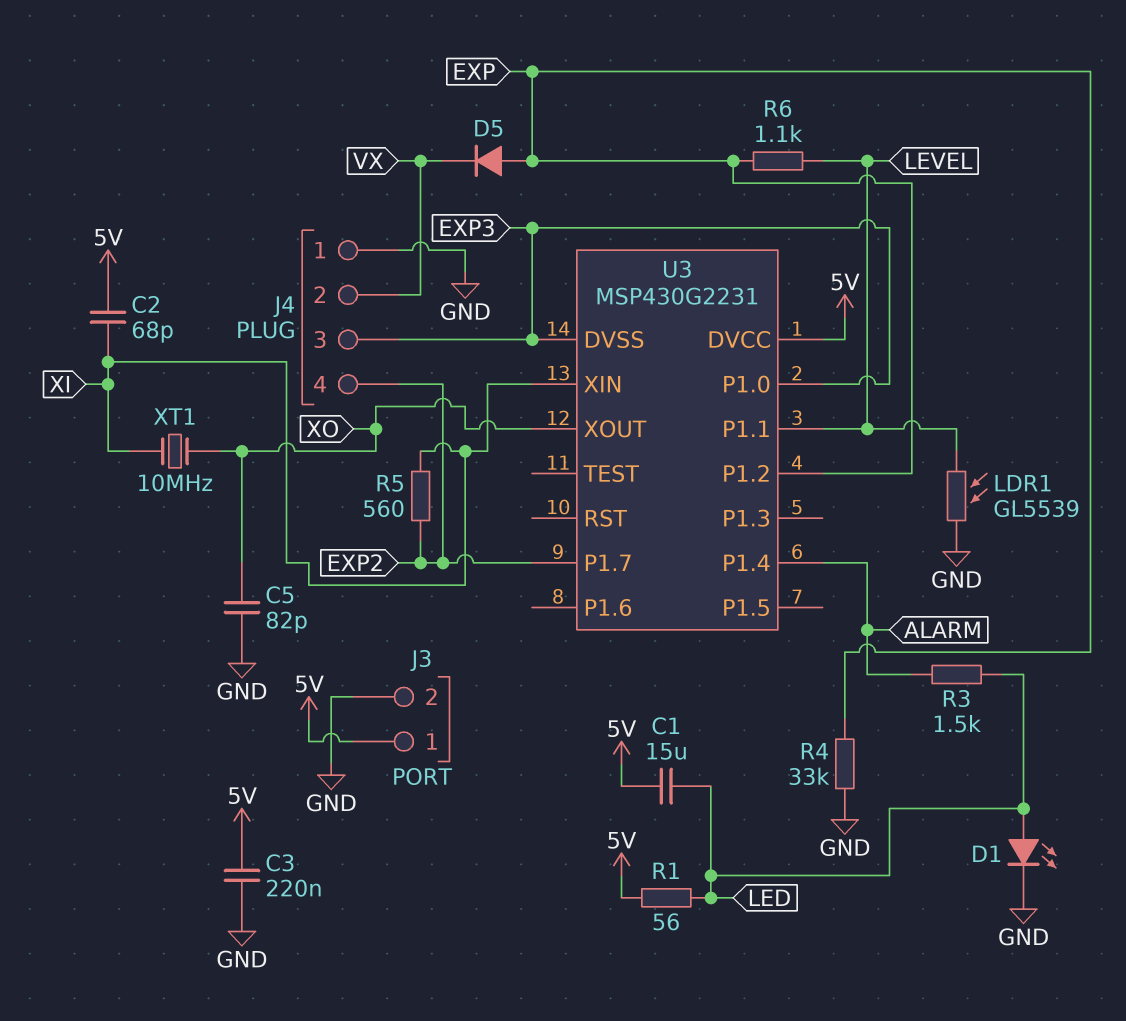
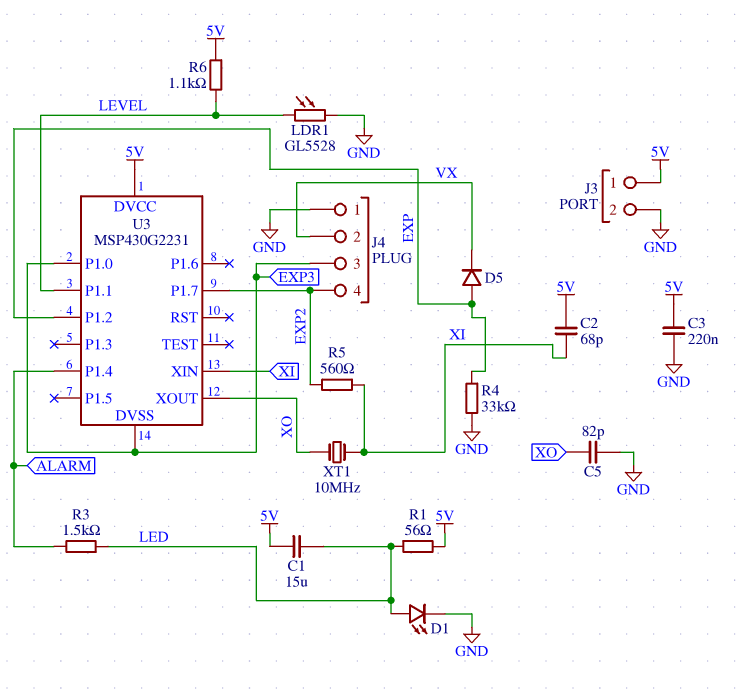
LDR1: GL5539 (GND, LEVEL) -> GL5528 (GND, LEVEL)
R6: 1.1k (EXP, LEVEL) -> 1.1k (5V, LEVEL)

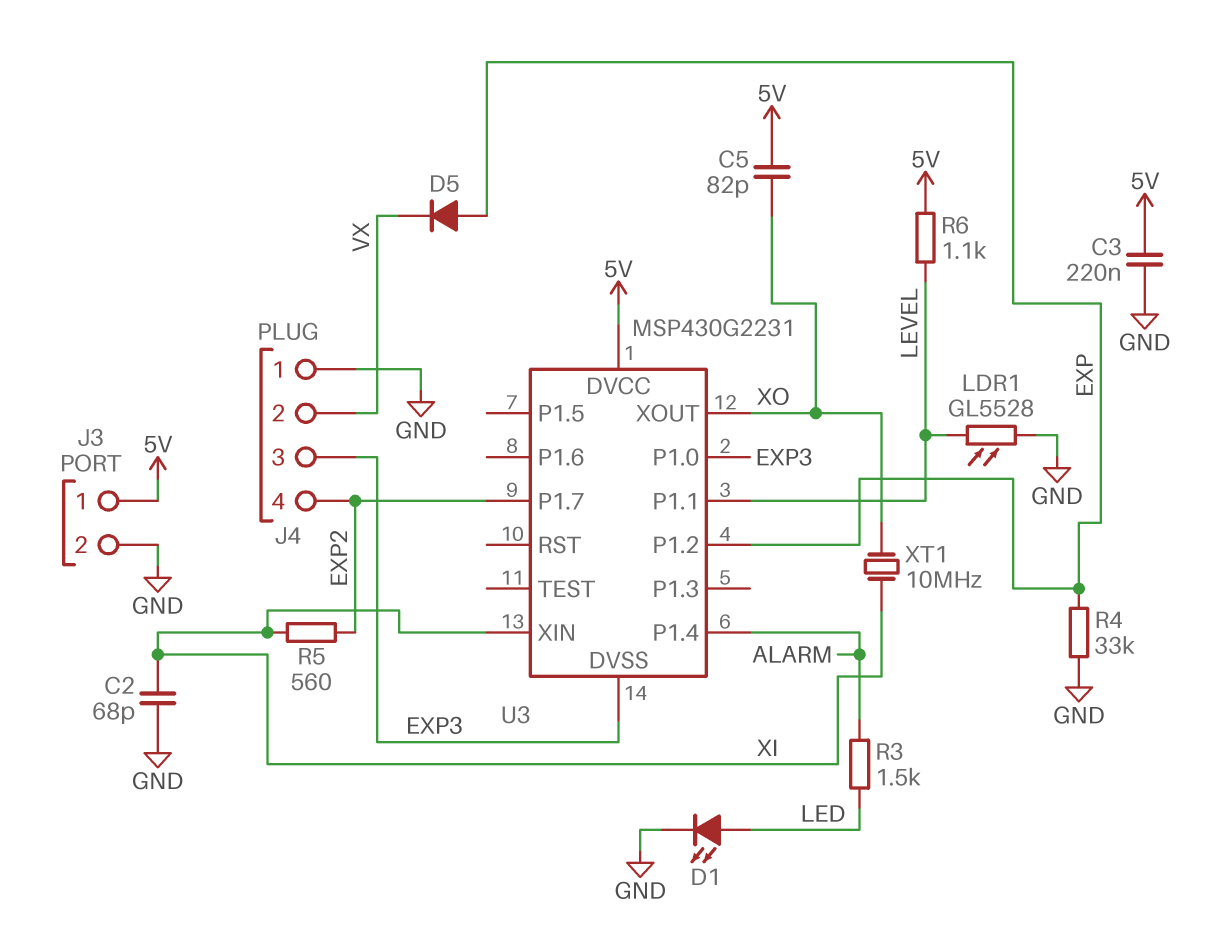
C1: 15uF (5V, LED) -> none
C2: 68pF (5V, XI) -> 68pF (GND, XI)
C5: 82pF (GND, XO) -> 82pF (5V, XO)
R1: 56 (5V, LED) -> none

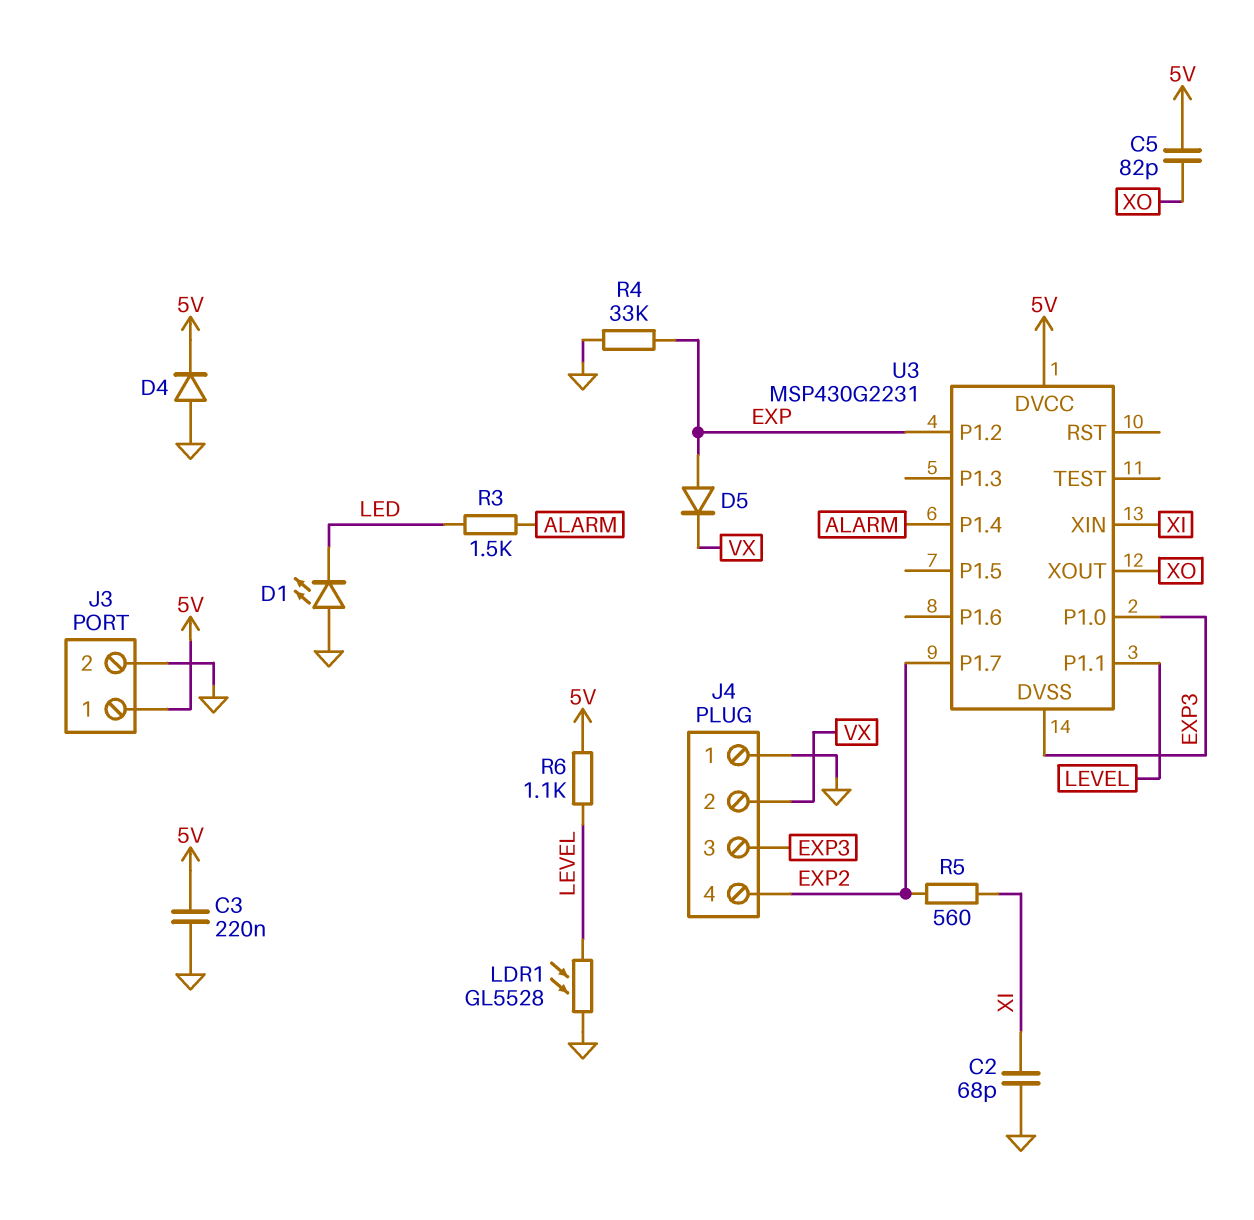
D1: LED (A LED, K GND) -> LED (A GND, K LED)
D4: none -> diode (A GND, K 5V)
XT1: 10MHz (XI, XO) -> none

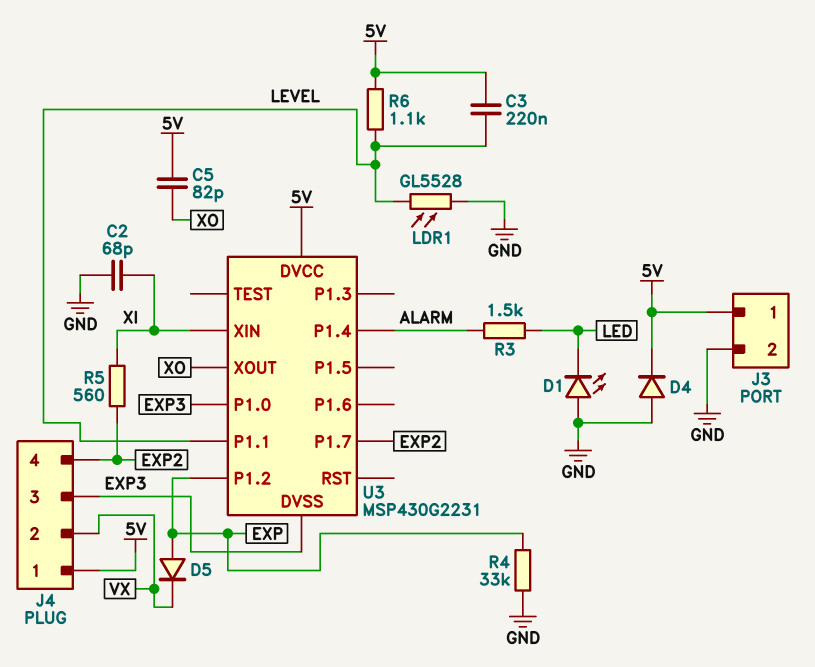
C3: 220nF (5V, GND) -> 220nF (5V, LEVEL)
J4 pin 1: GND -> 5V

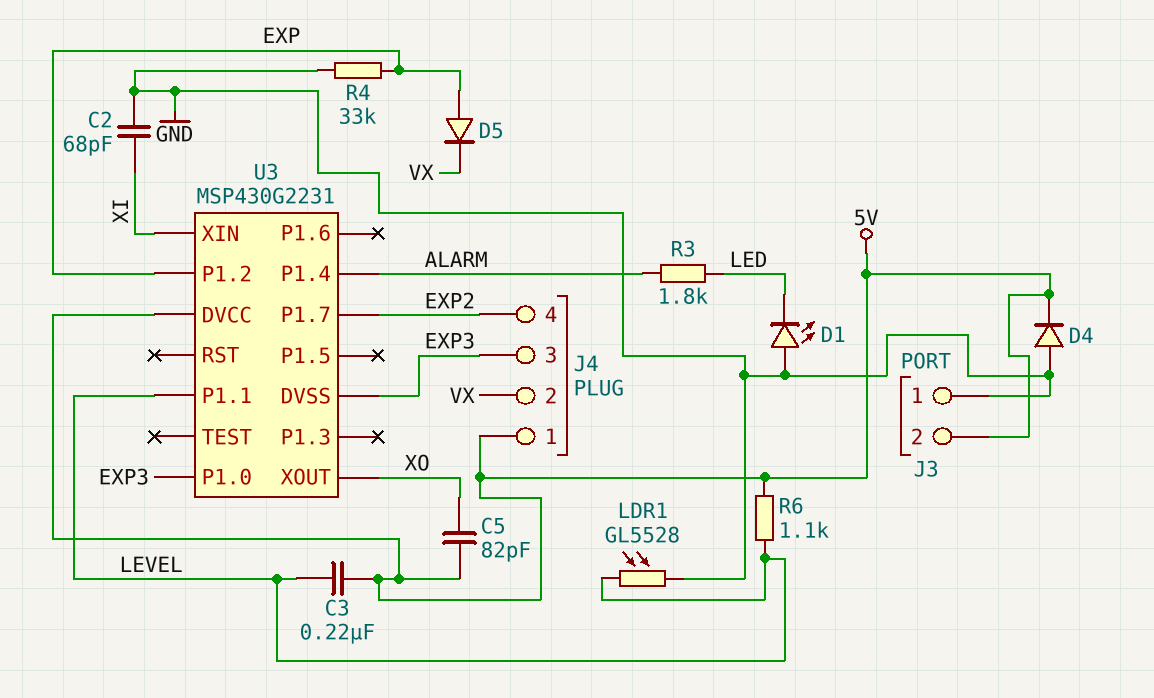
J3 pin 1: 5V -> GND
J3 pin 2: GND -> 5V
R3: 1.5k (ALARM, LED) -> 1.8k (ALARM, LED)
R5: 560 (EXP2, XI) -> none

